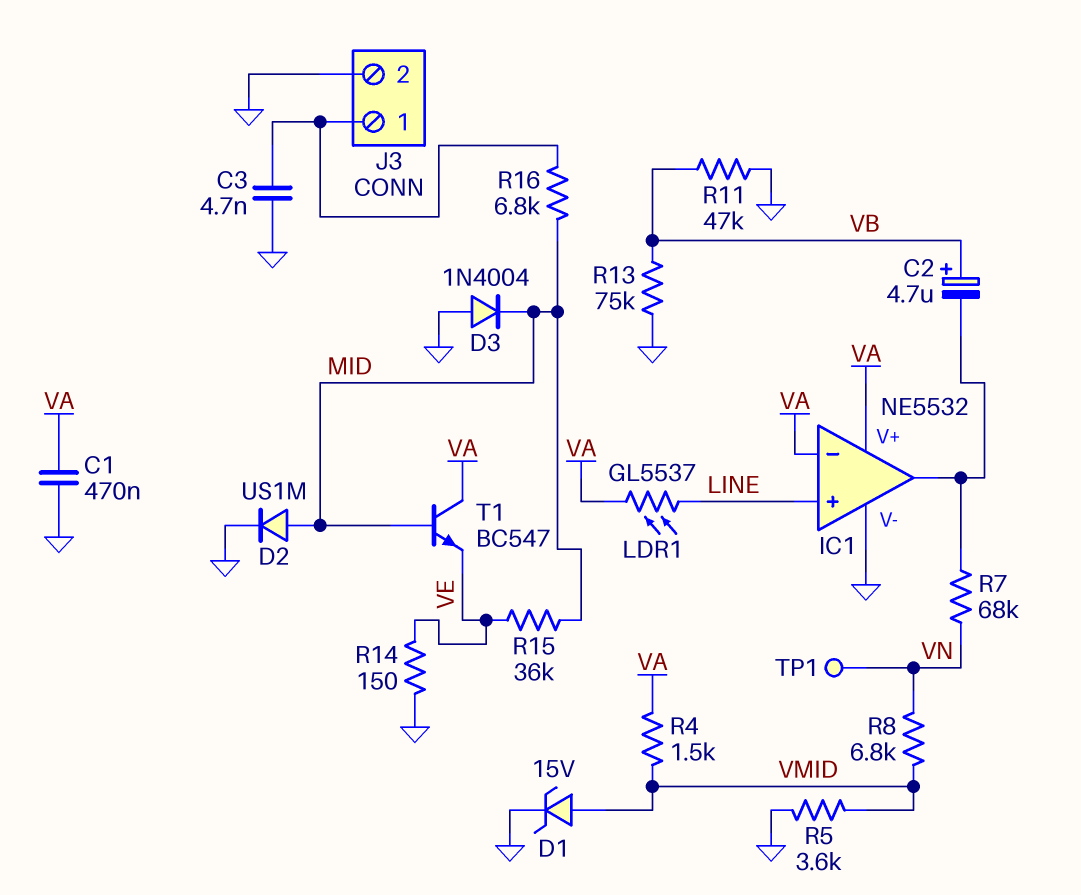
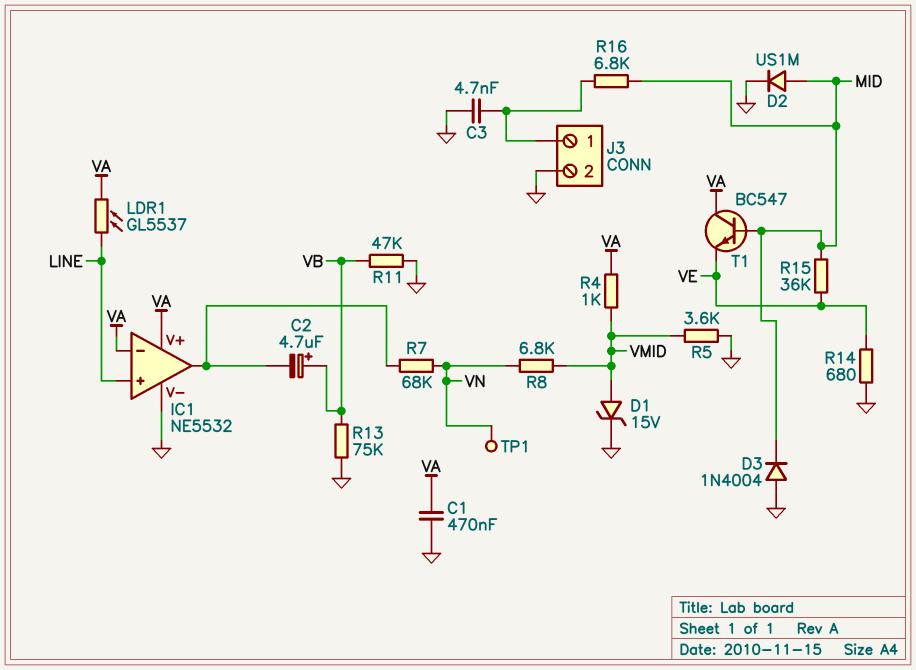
R4: 1.5k (VA, VMID) -> 1k (VA, VMID)
R14: 150 (GND, VE) -> 680 (GND, VE)

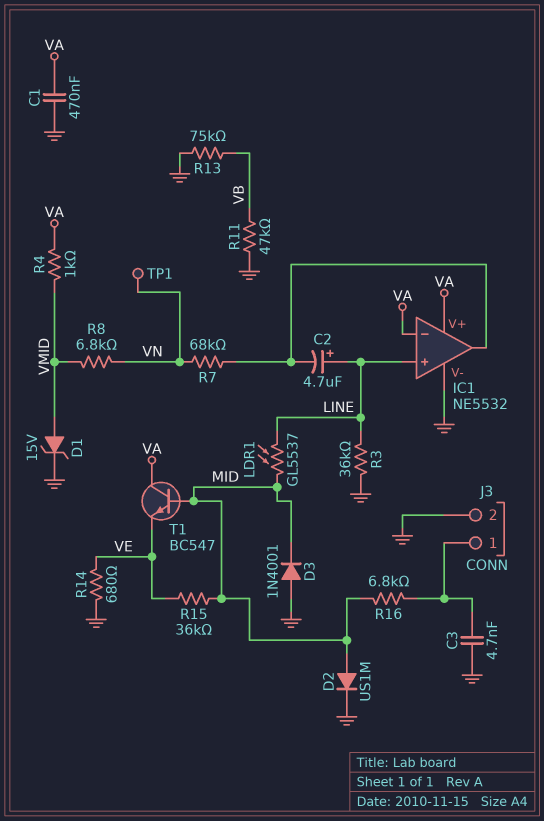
C2: 4.7uF (plus VB, minus IC1/out) -> 4.7uF (plus LINE, minus IC1/out)
D3: diode 1N4004 (A GND, K MID) -> diode 1N4001 (A GND, K MID)
LDR1: GL5537 (LINE, VA) -> GL5537 (LINE, MID)
R3: none -> 36k (GND, LINE)
R5: 3.6k (GND, VMID) -> none

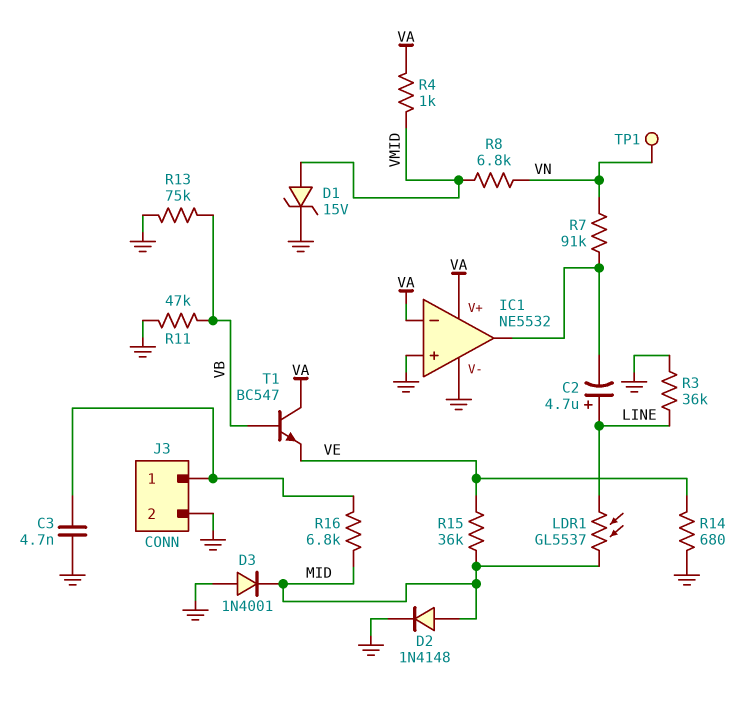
C1: 470nF (GND, VA) -> none
D2: diode US1M (A MID, K GND) -> diode 1N4148 (A MID, K GND)
IC1 pin in+: LINE -> GND
R7: 68k (IC1/out, VN) -> 91k (IC1/out, VN)
T1: NPN BC547 (B MID, C VA, E VE) -> NPN BC547 (B VB, C VA, E VE)

